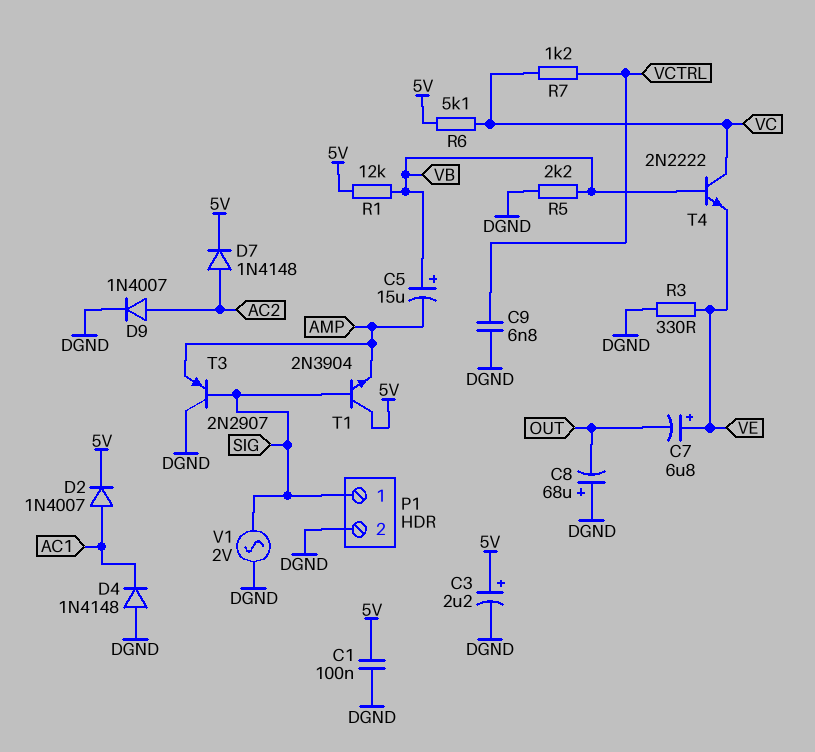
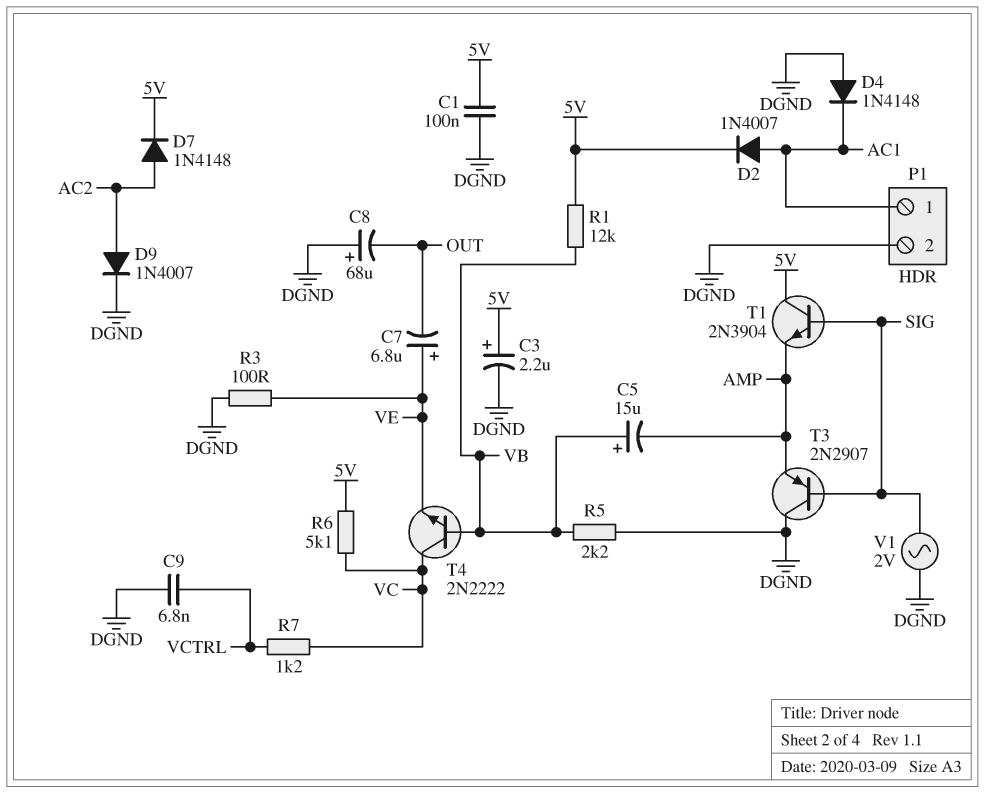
P1 pin 1: SIG -> AC1
R3: 330 (DGND, VE) -> 100 (DGND, VE)

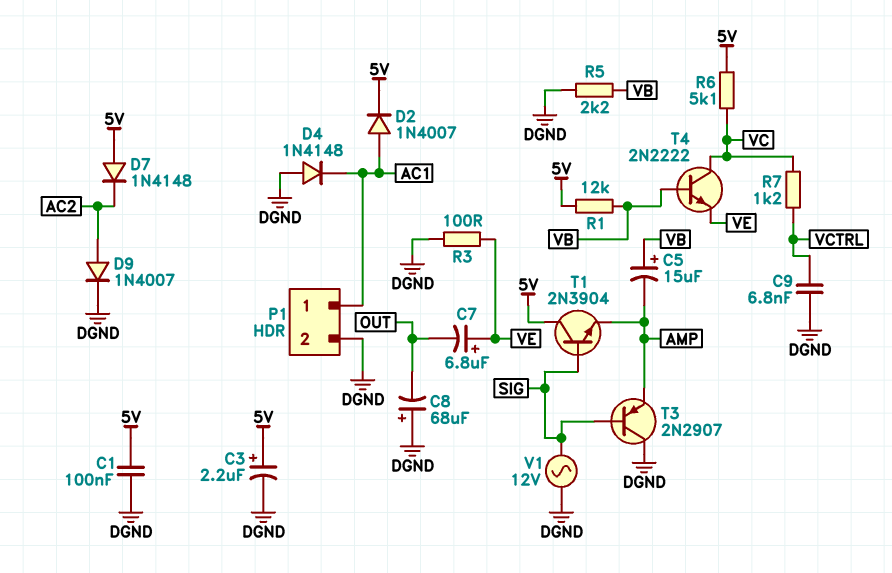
D7: diode 1N4148 (A AC2, K 5V) -> diode 1N4148 (A 5V, K AC2)
V1: AC 2V (DGND, SIG) -> AC 12V (DGND, SIG)

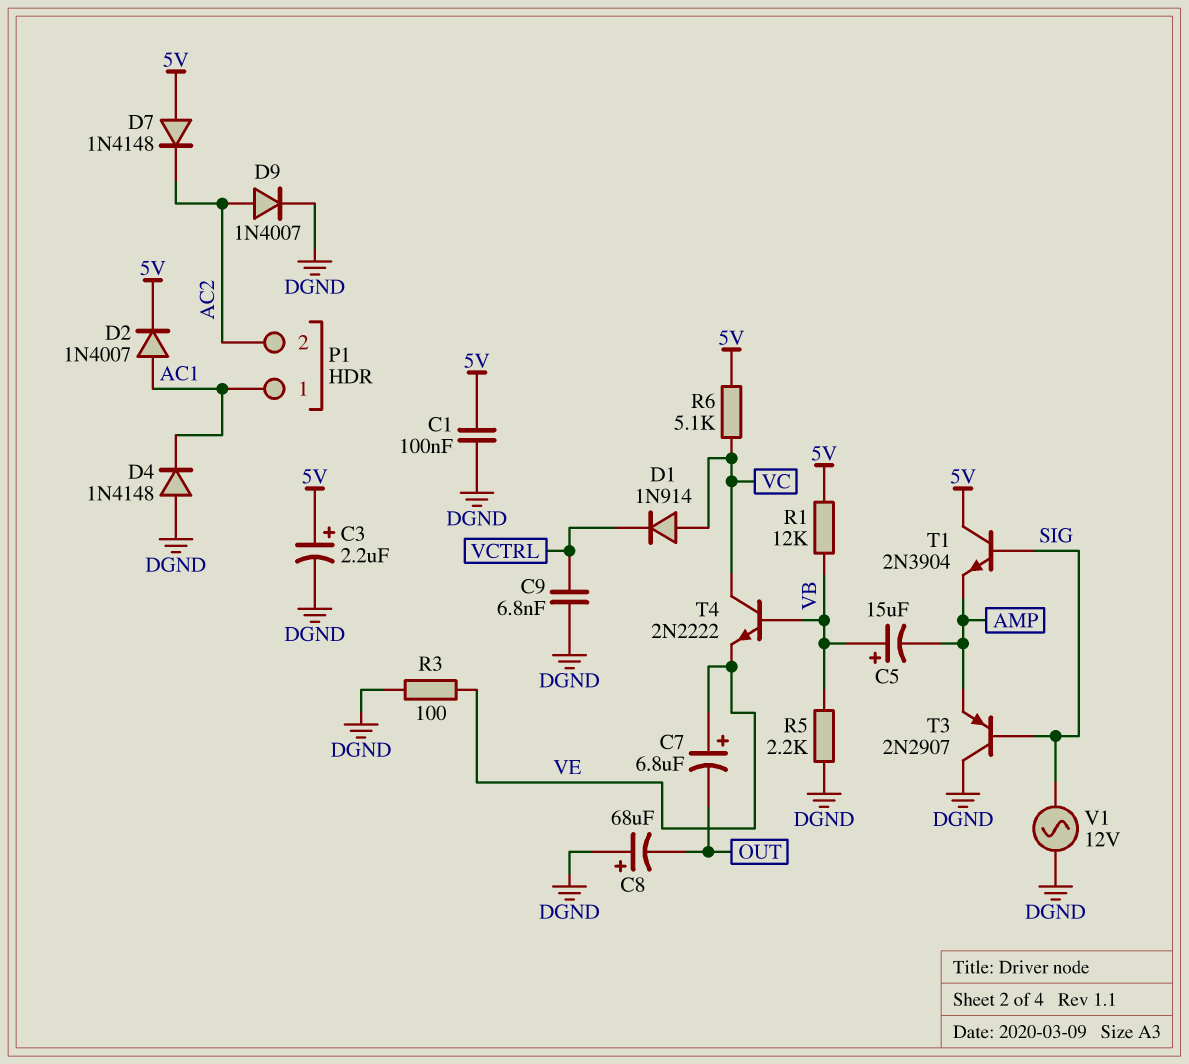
D1: none -> diode 1N914 (A VC, K VCTRL)
P1 pin 2: DGND -> AC2
R7: 1.2k (VC, VCTRL) -> none

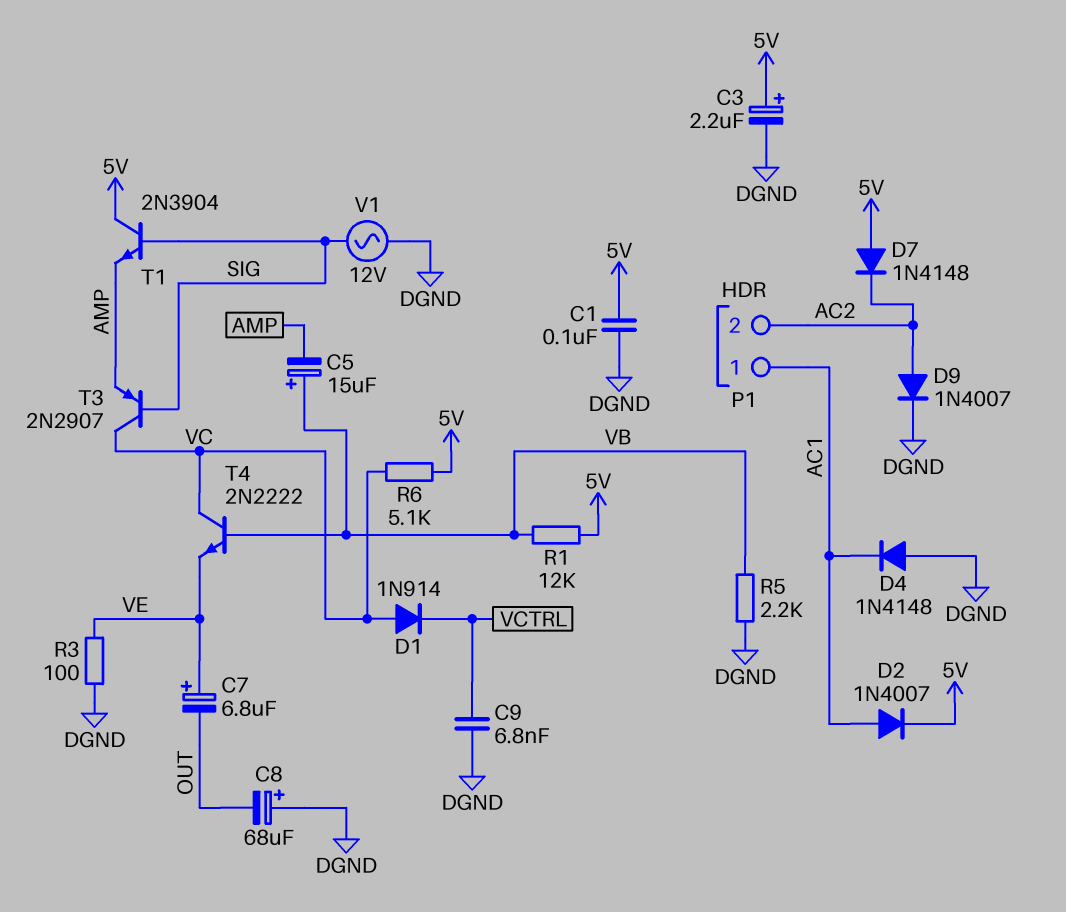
T3: PNP 2N2907 (B SIG, C DGND, E AMP) -> PNP 2N2907 (B SIG, C VC, E AMP)

